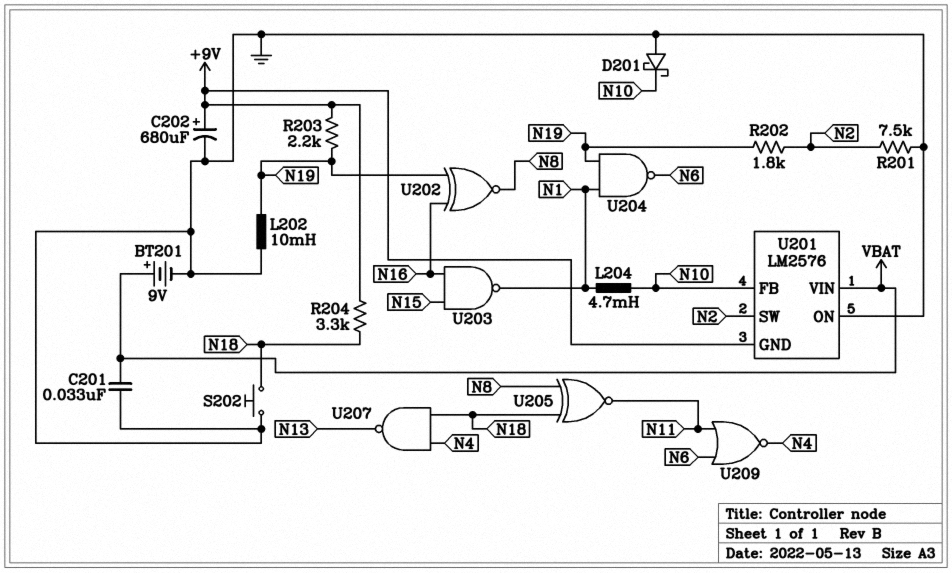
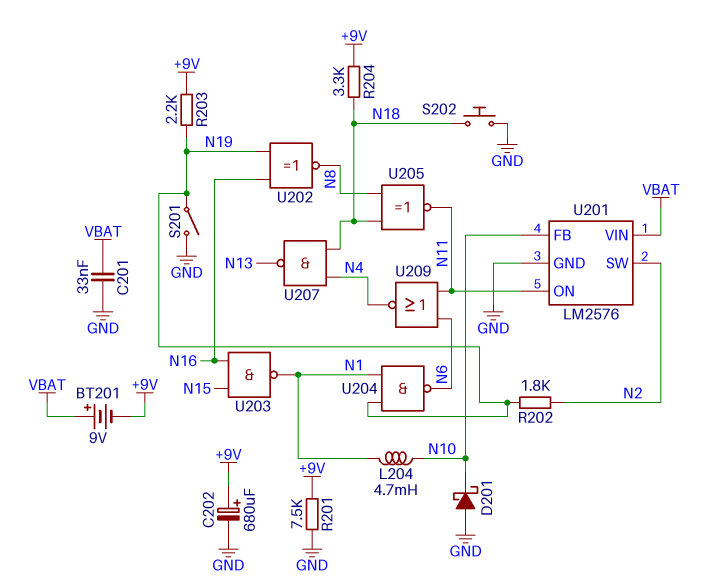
BT201: 9V (plus VBAT, minus GND) -> 9V (plus VBAT, minus +9V)
L202: 10mH (GND, N19) -> none
R201: 7.5k (GND, N2) -> 7.5k (+9V, GND)
S201: none -> switch (GND, N19)
U201 pin GND: +9V -> GND
U201 pin ON: GND -> N11

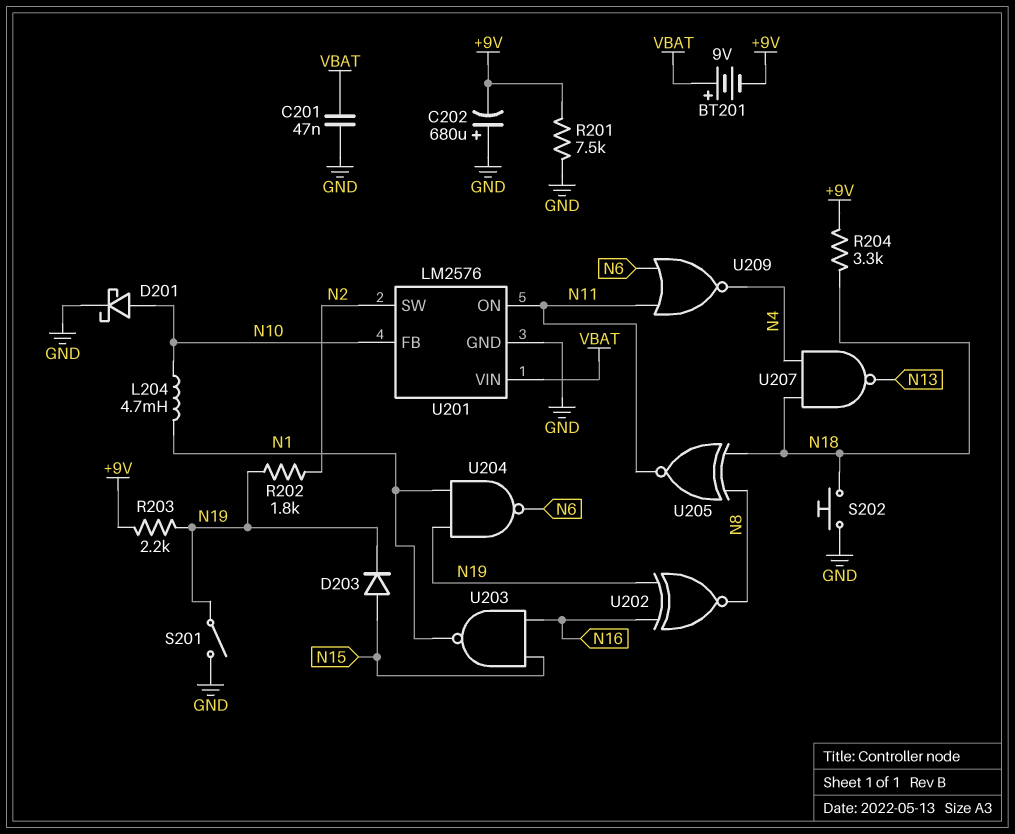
C201: 33nF (GND, VBAT) -> 47nF (GND, VBAT)
C202: 680uF (plus +9V, minus GND) -> 680uF (plus GND, minus +9V)
D201: schottky (A GND, K N10) -> schottky (A N10, K GND)
D203: none -> diode (A N15, K N19)

